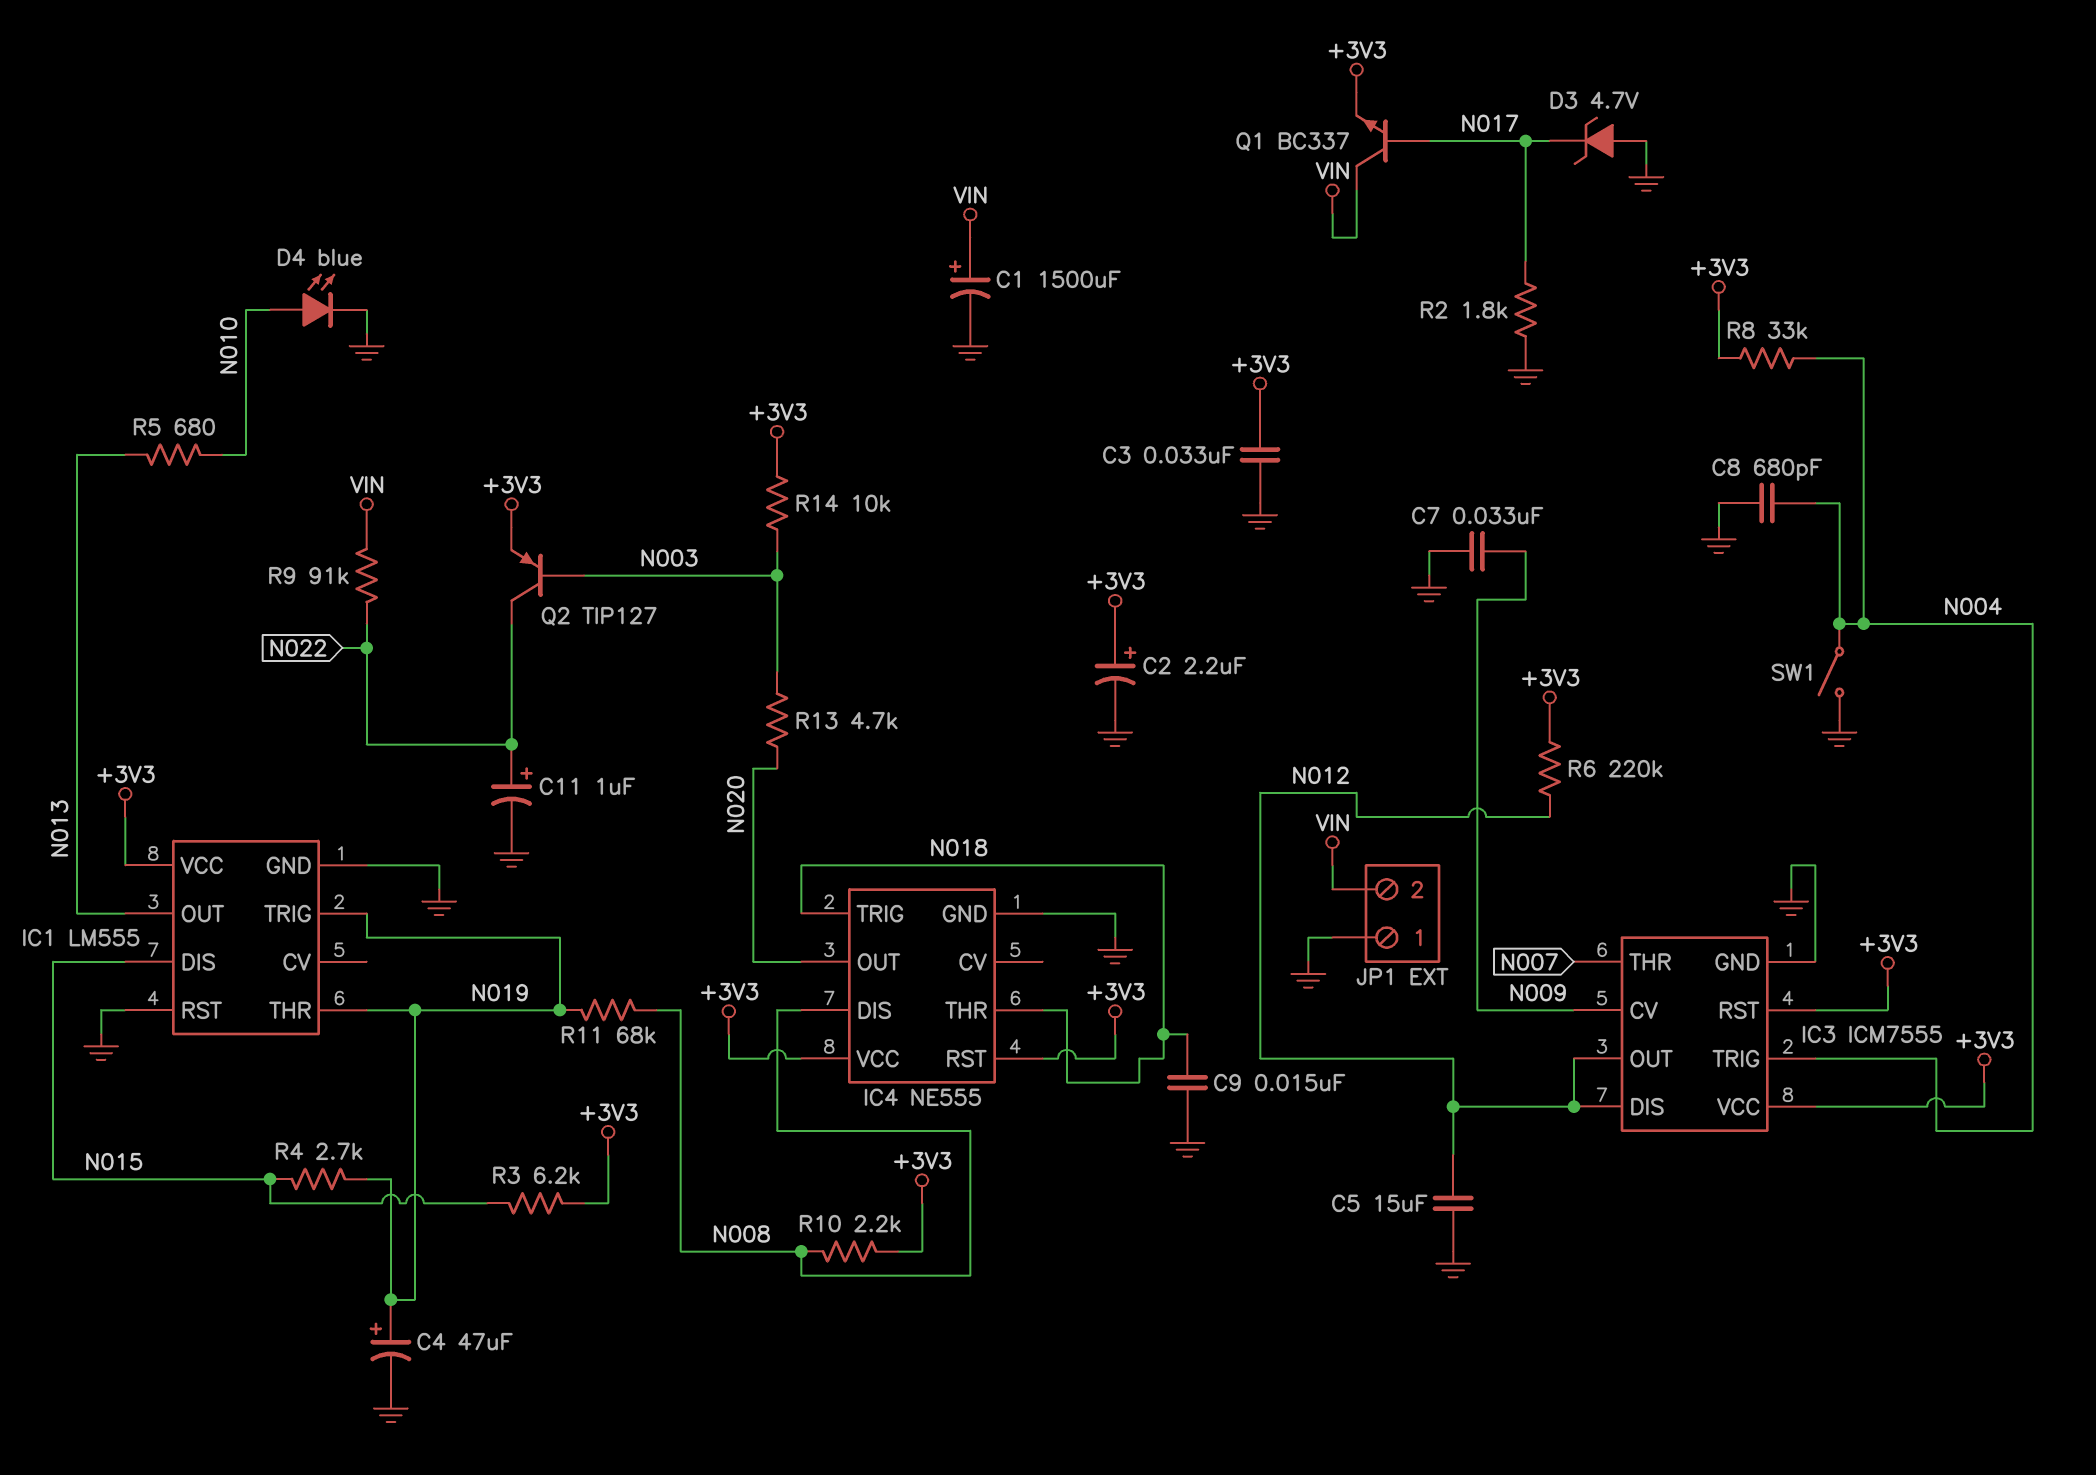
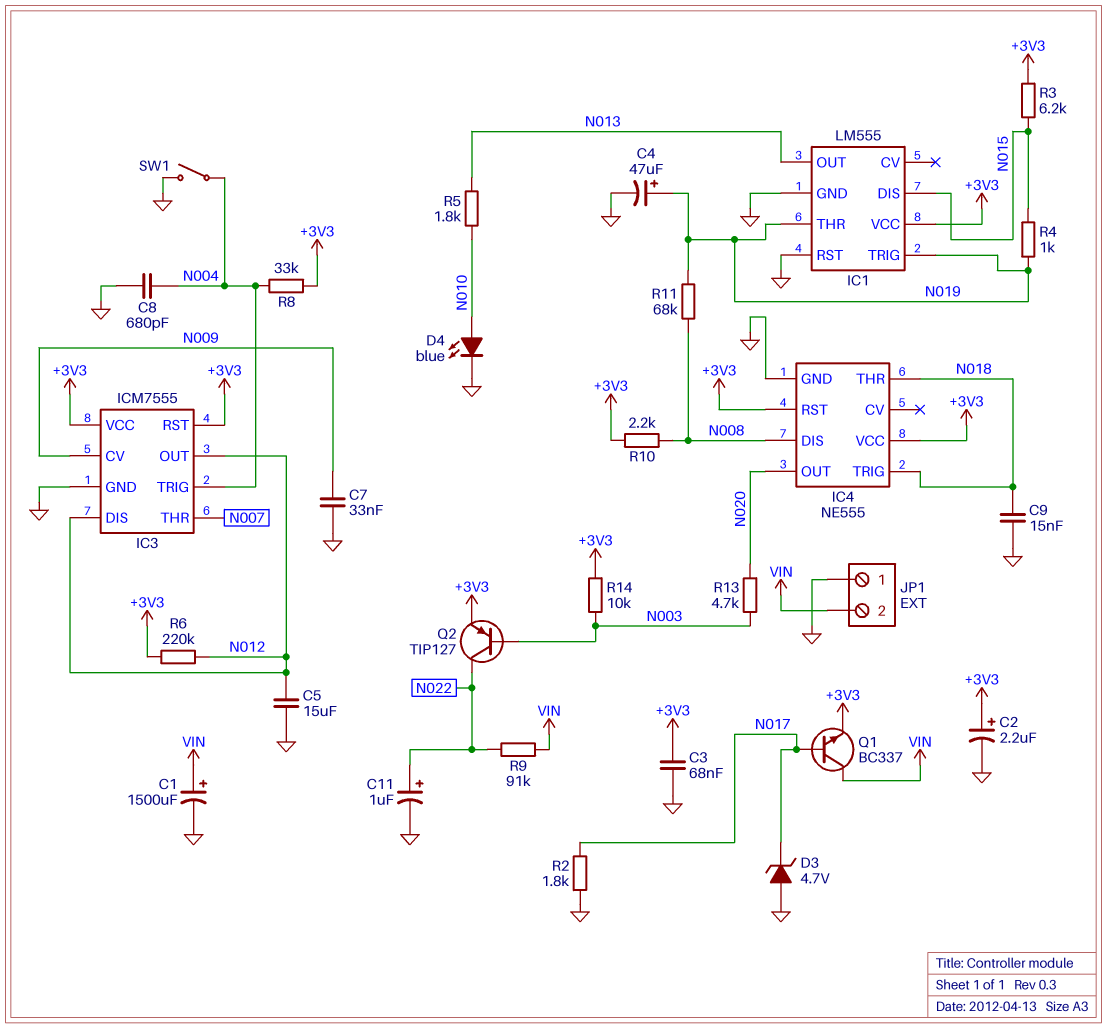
C3: 33nF (+3V3, GND) -> 68nF (+3V3, GND)
R4: 2.7k (N015, N019) -> 1k (N015, N019)
R5: 680 (N010, N013) -> 1.8k (N010, N013)

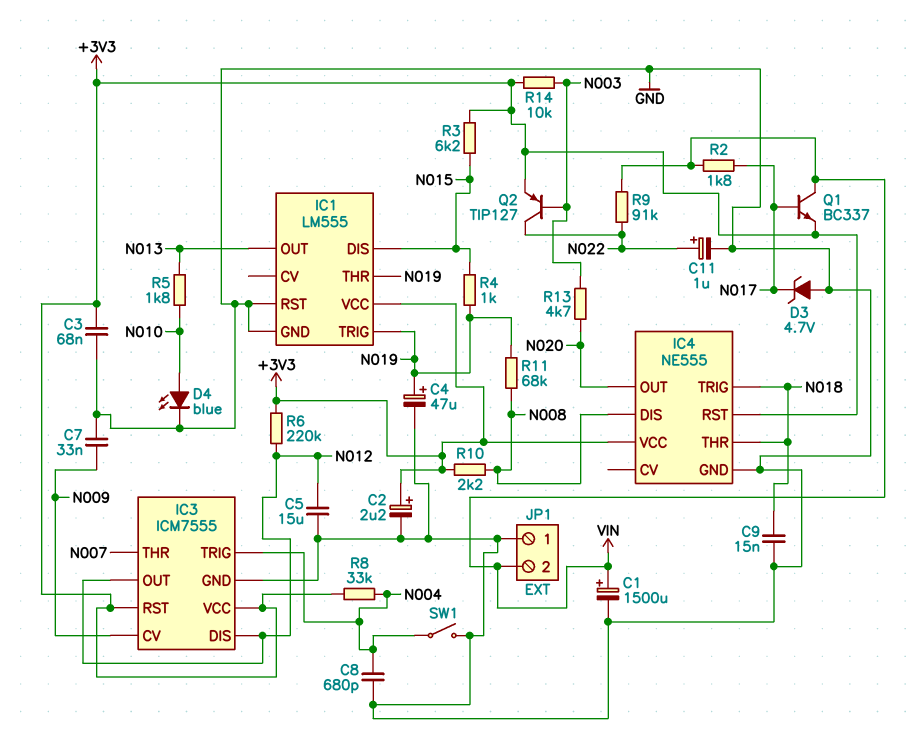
R2: 1.8k (GND, N017) -> 1.8k (N017, VIN)

